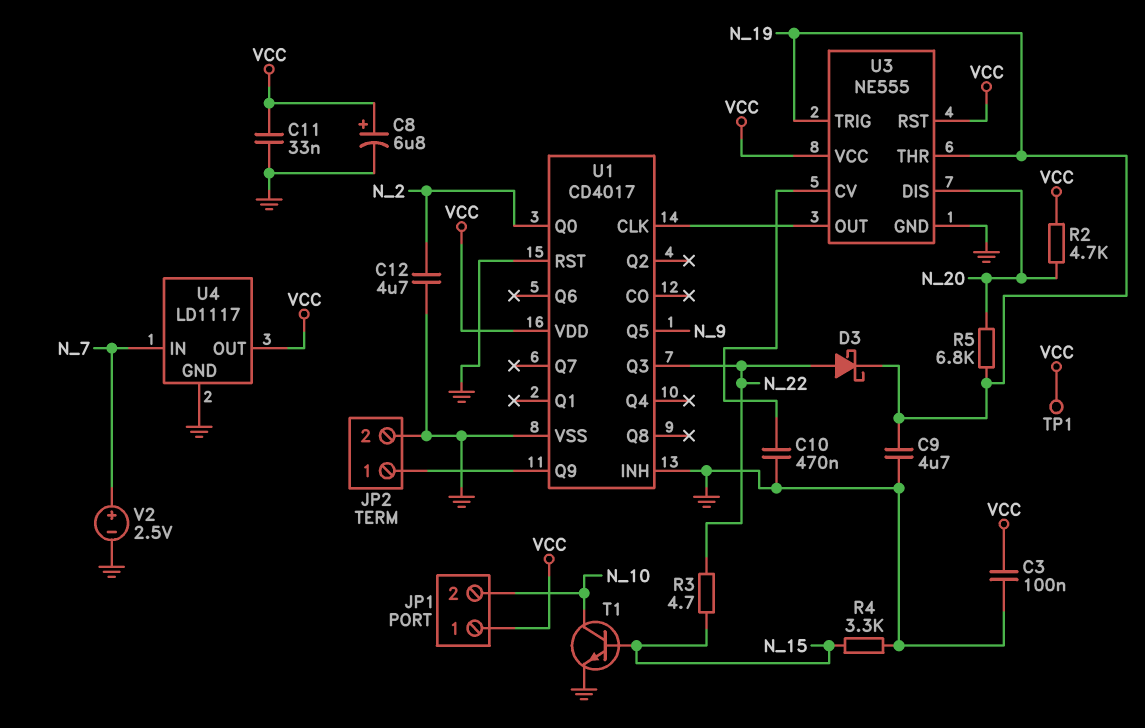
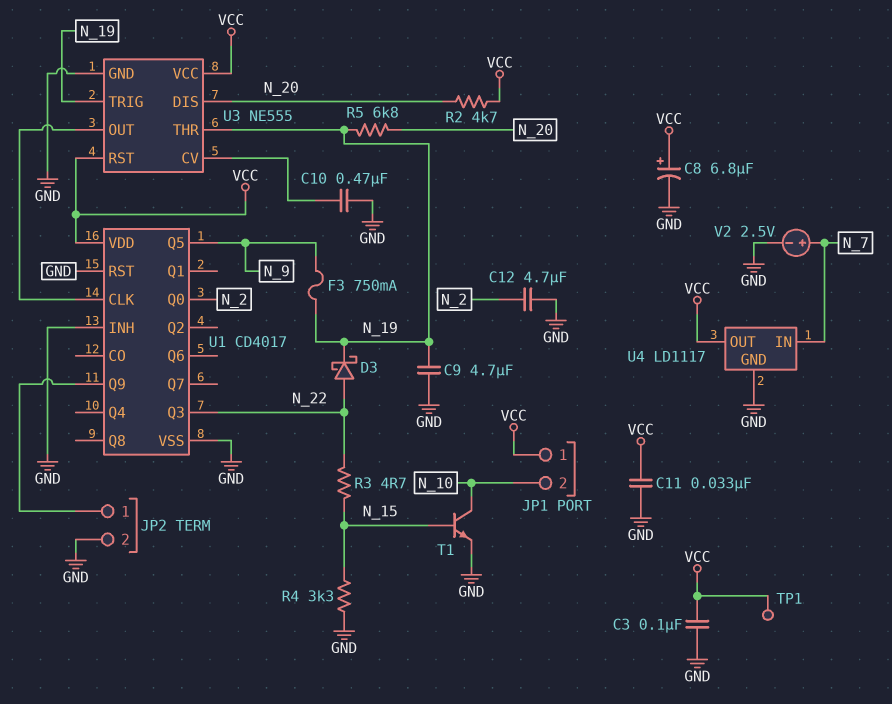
F3: none -> 750mA (N_9, N_19)

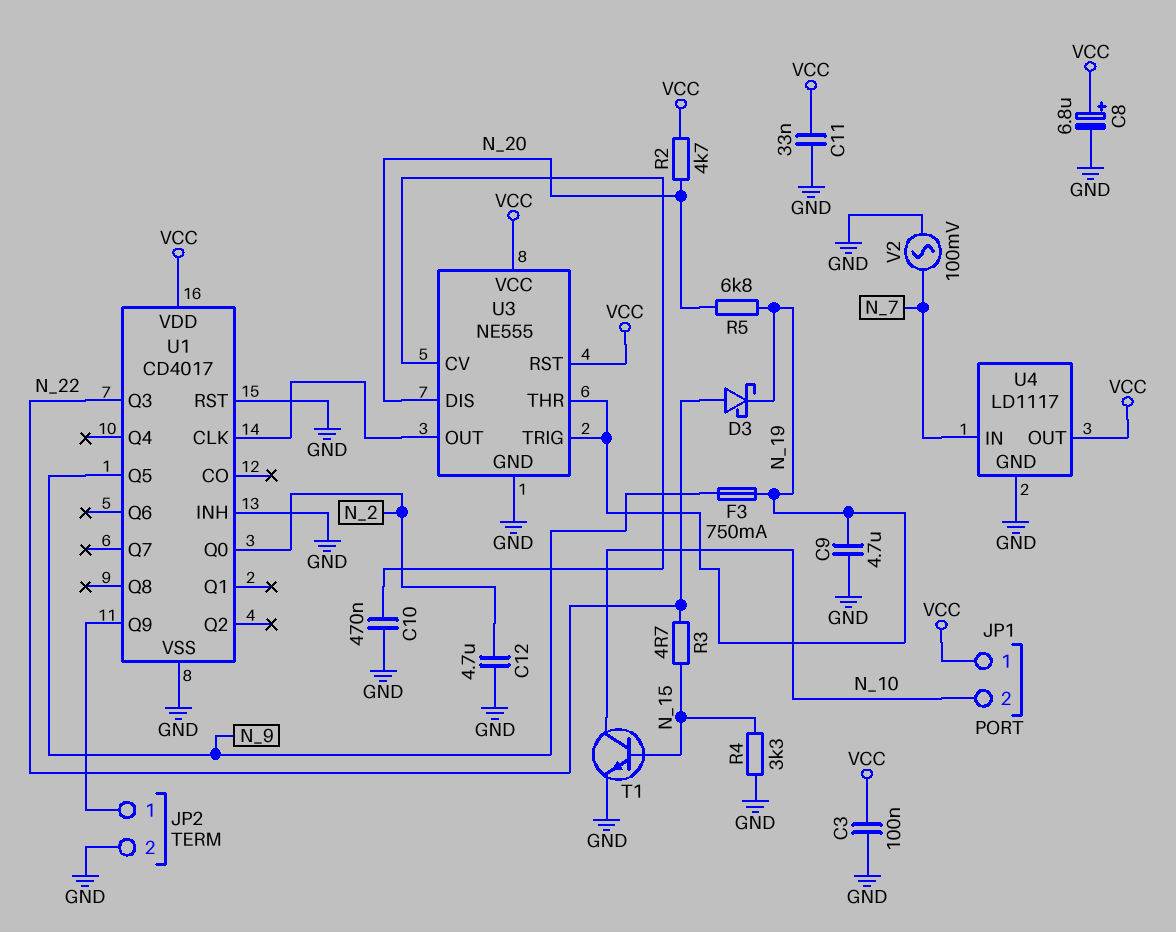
TP1: test point (VCC) -> none
V2: 2.5V (plus N_7, minus GND) -> AC 100mV (GND, N_7)

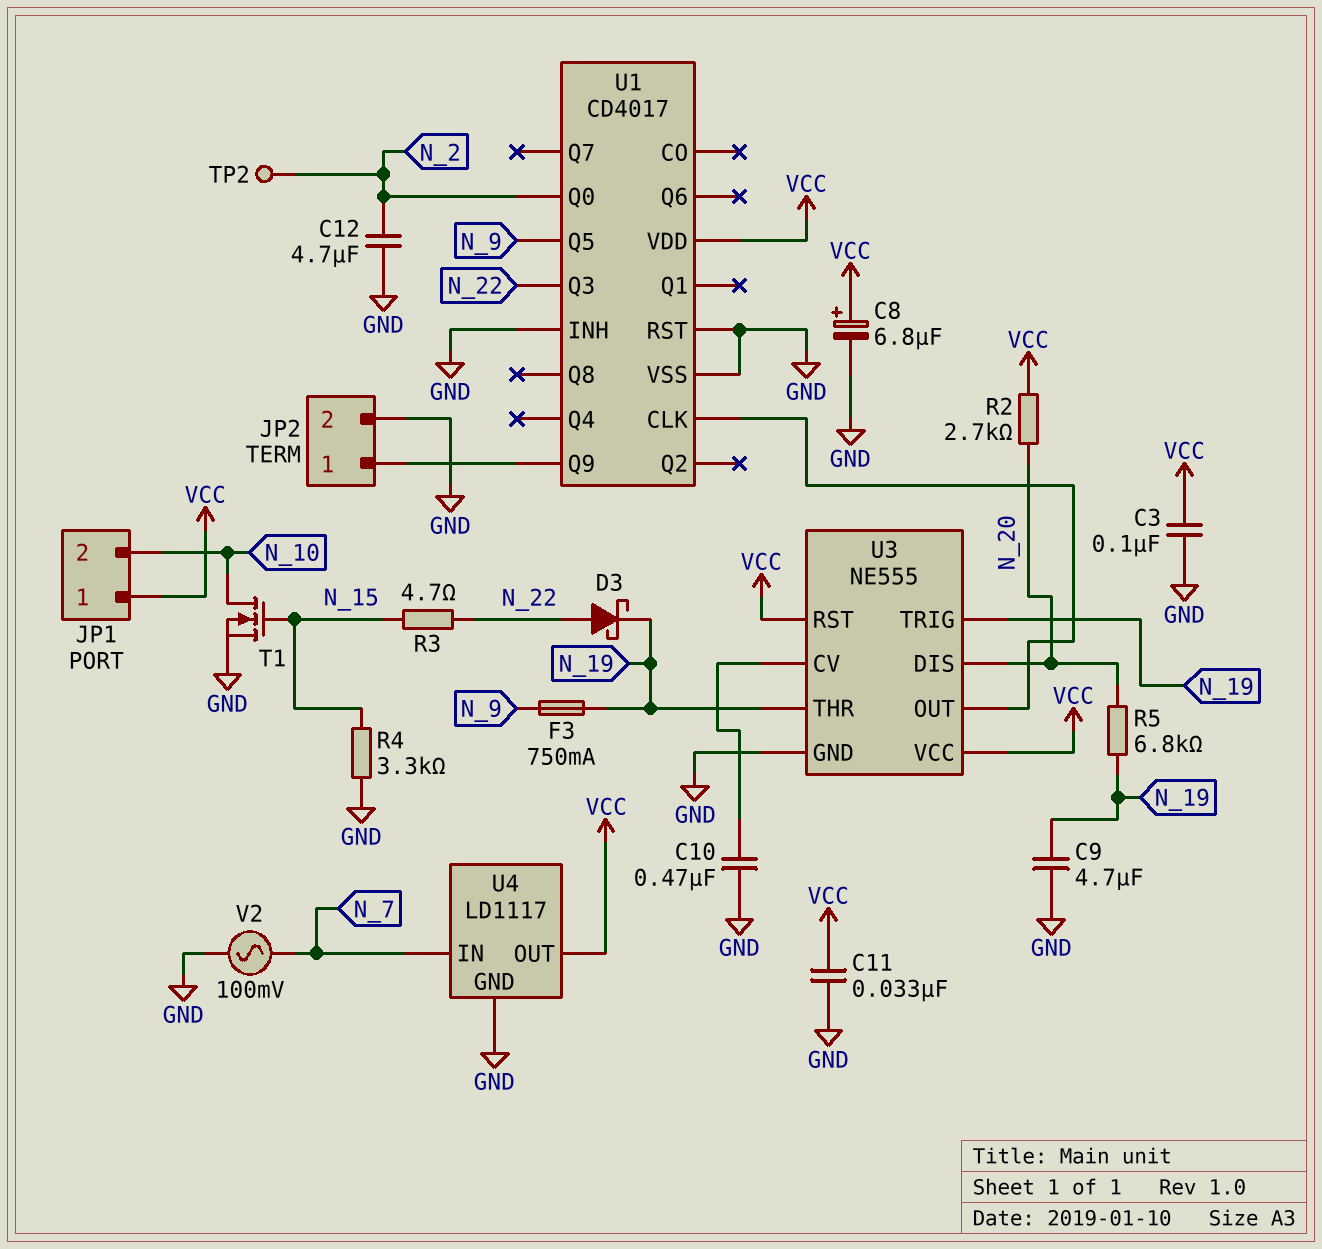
R2: 4.7k (N_20, VCC) -> 2.7k (N_20, VCC)
T1: NPN (B N_15, C N_10, E GND) -> NMOS (G N_15, D N_10, S GND)
TP2: none -> test point (N_2)

